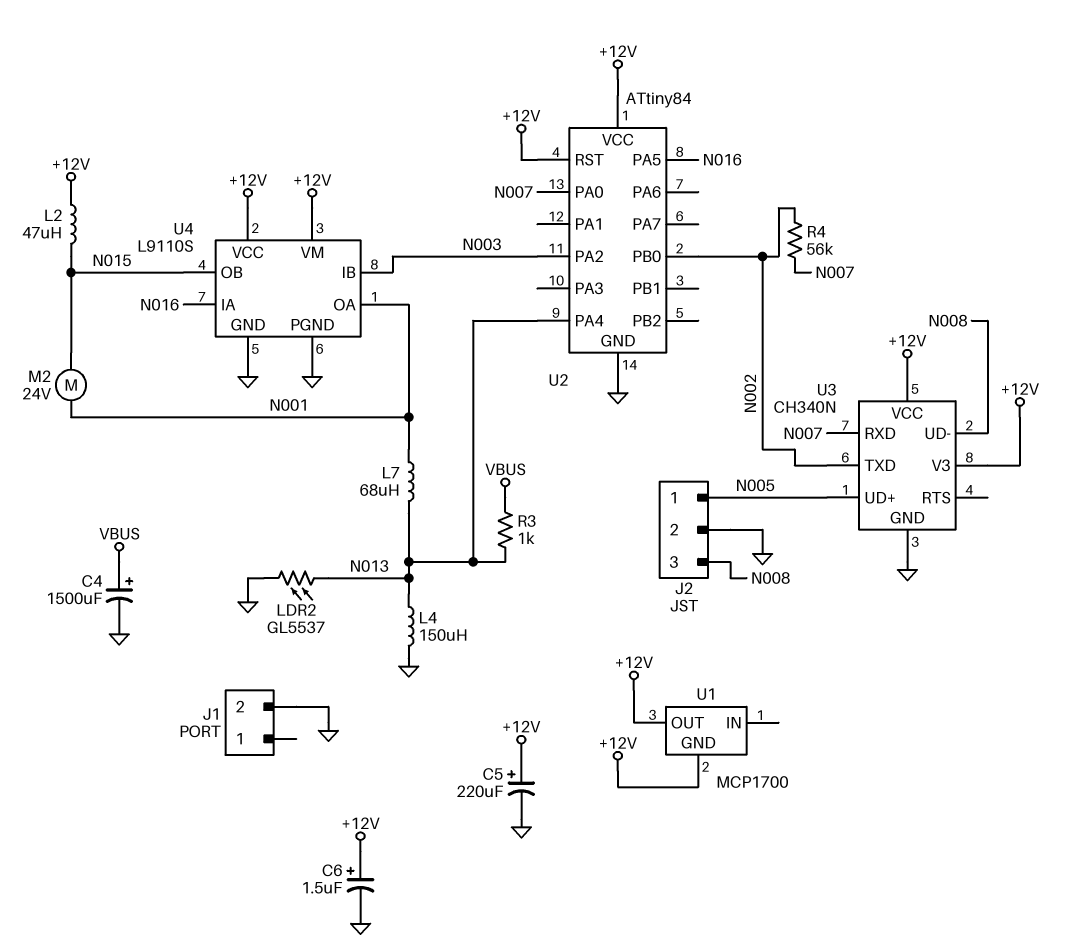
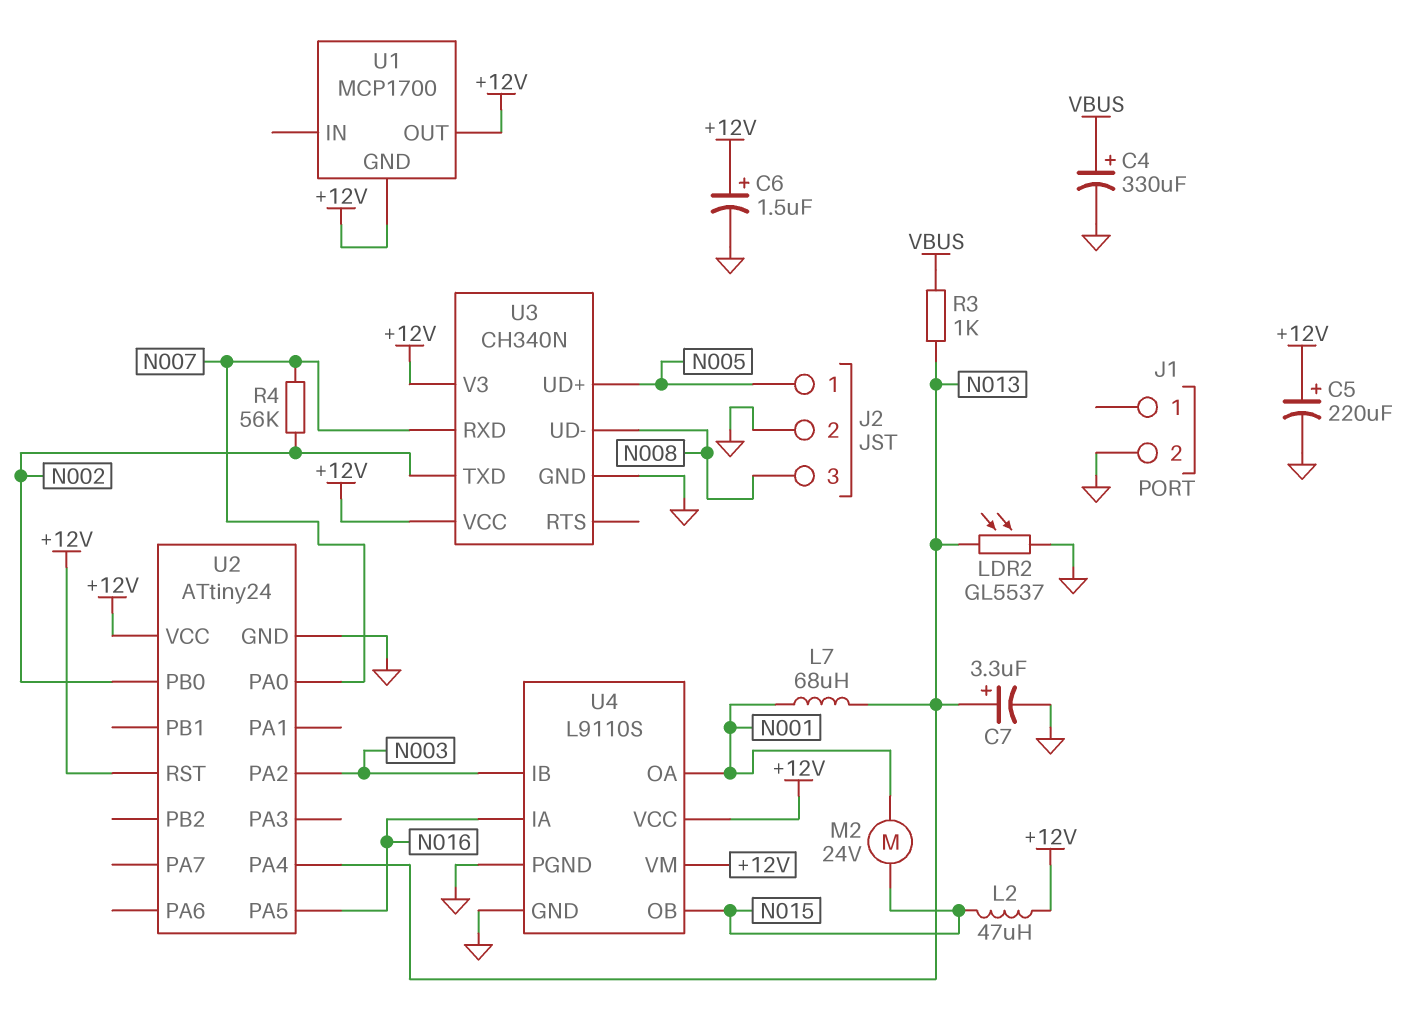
C4: 1500uF (plus VBUS, minus GND) -> 330uF (plus VBUS, minus GND)
C7: none -> 3.3uF (plus N013, minus GND)
L4: 150uH (GND, N013) -> none
U2: ATtiny84 -> ATtiny24

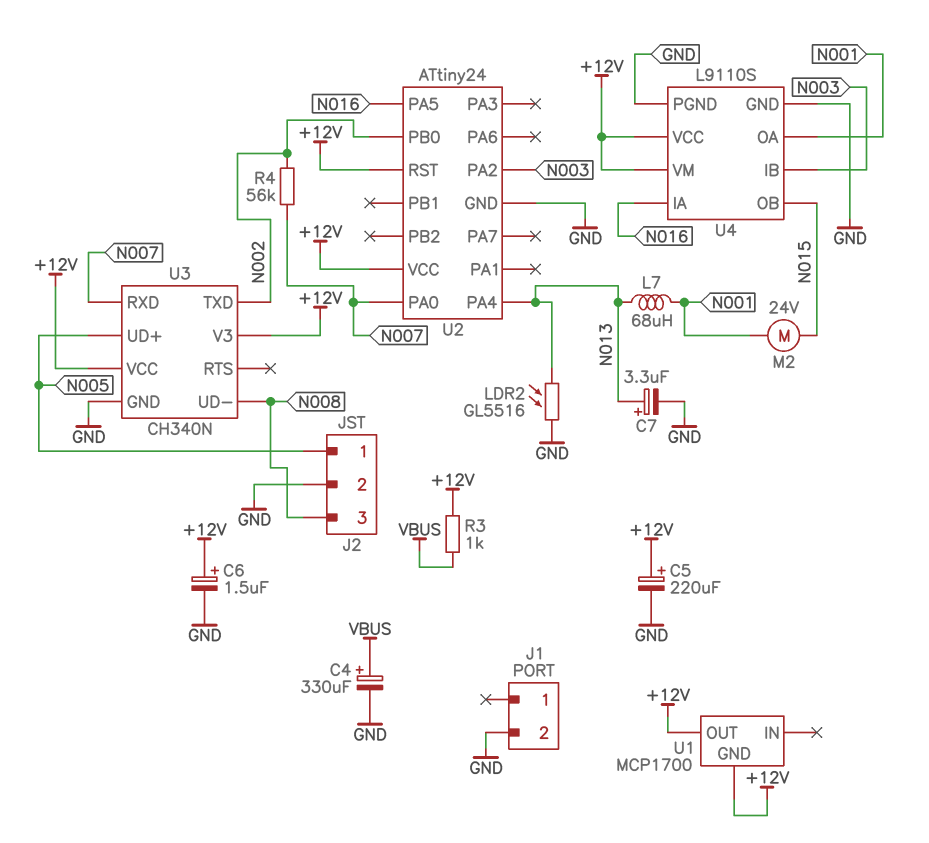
L2: 47uH (+12V, N015) -> none
LDR2: GL5537 (GND, N013) -> GL5516 (GND, N013)
R3: 1k (N013, VBUS) -> 1k (+12V, VBUS)

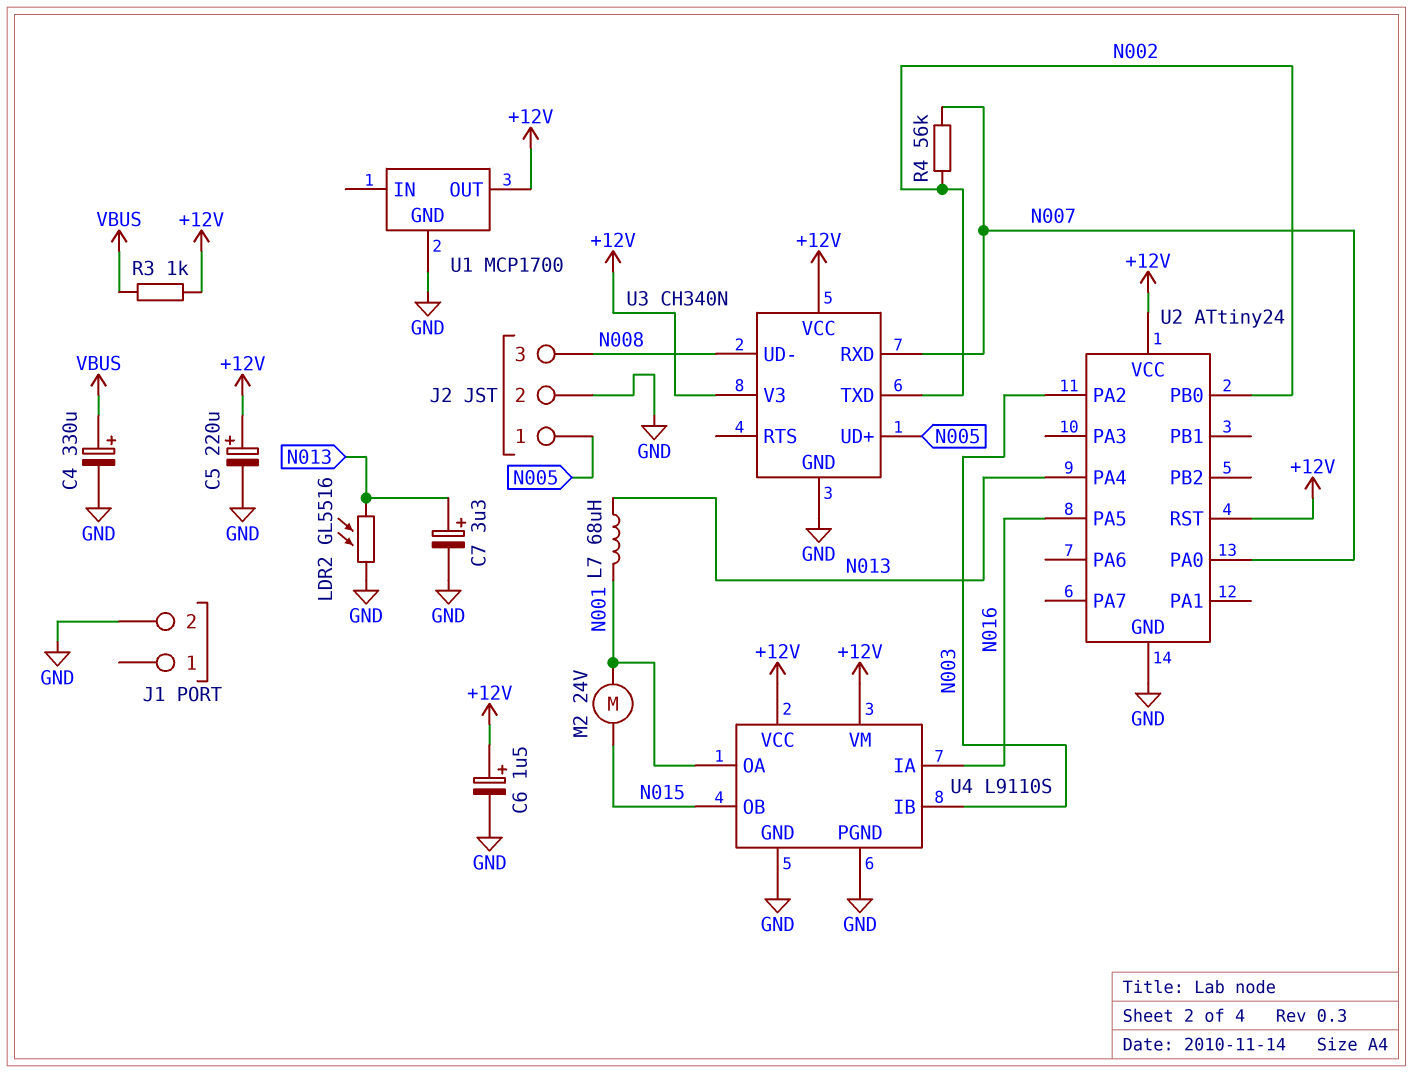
U1 pin GND: +12V -> GND

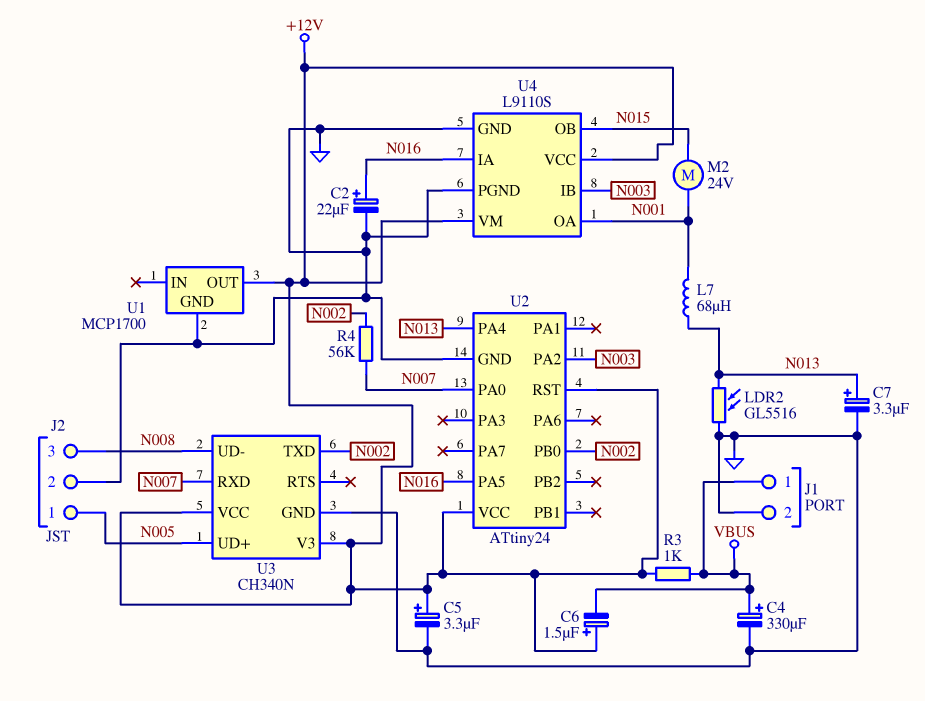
C2: none -> 22uF (plus N016, minus GND)
C5: 220uF (plus +12V, minus GND) -> 3.3uF (plus +12V, minus GND)
C6: 1.5uF (plus +12V, minus GND) -> 1.5uF (plus +12V, minus VBUS)
J1 pin 1: none -> VBUS

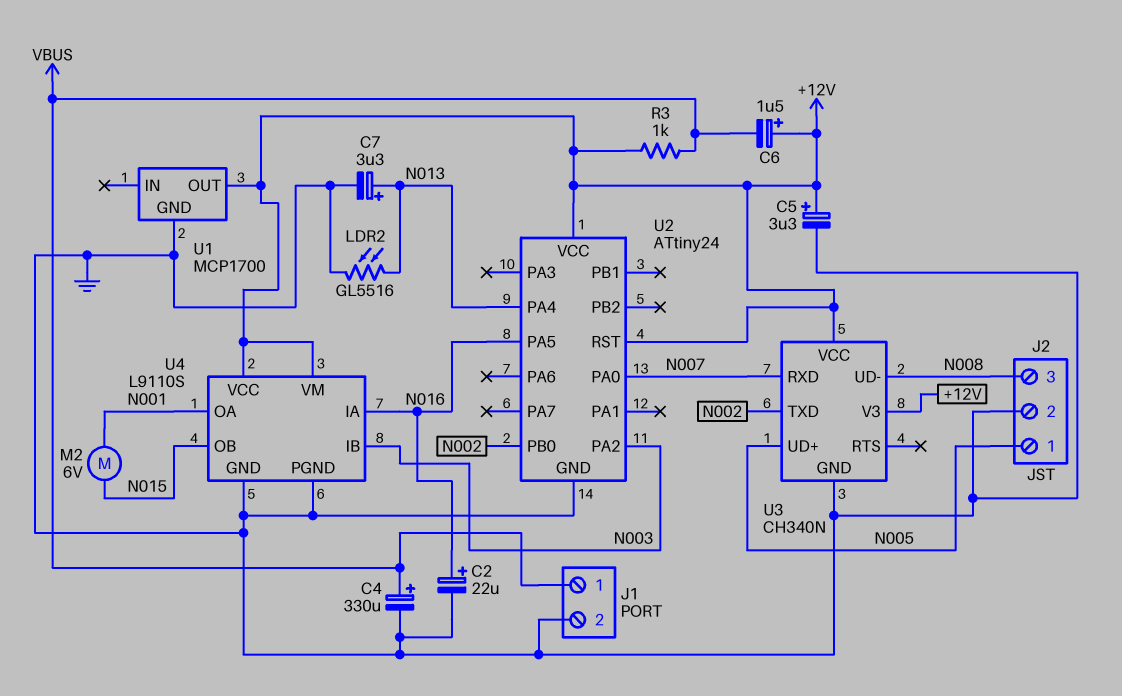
L7: 68uH (N001, N013) -> none
M2: motor 24V (N001, N015) -> motor 6V (N001, N015)
R4: 56k (N002, N007) -> none

